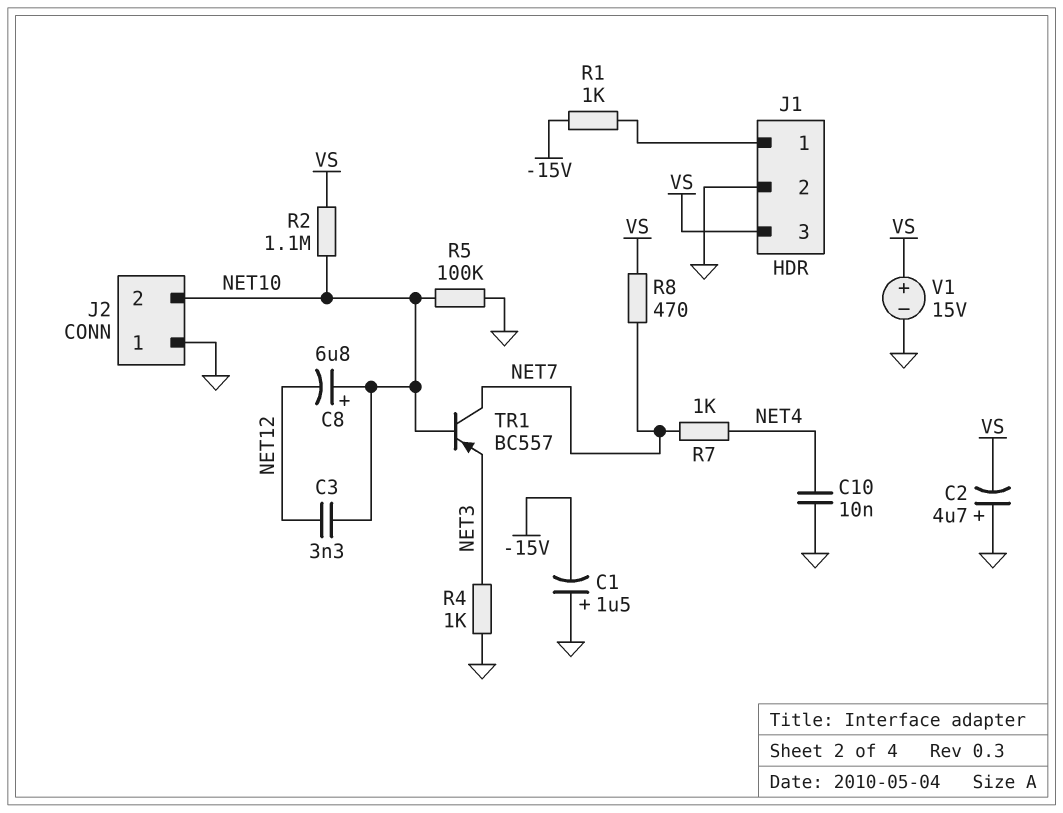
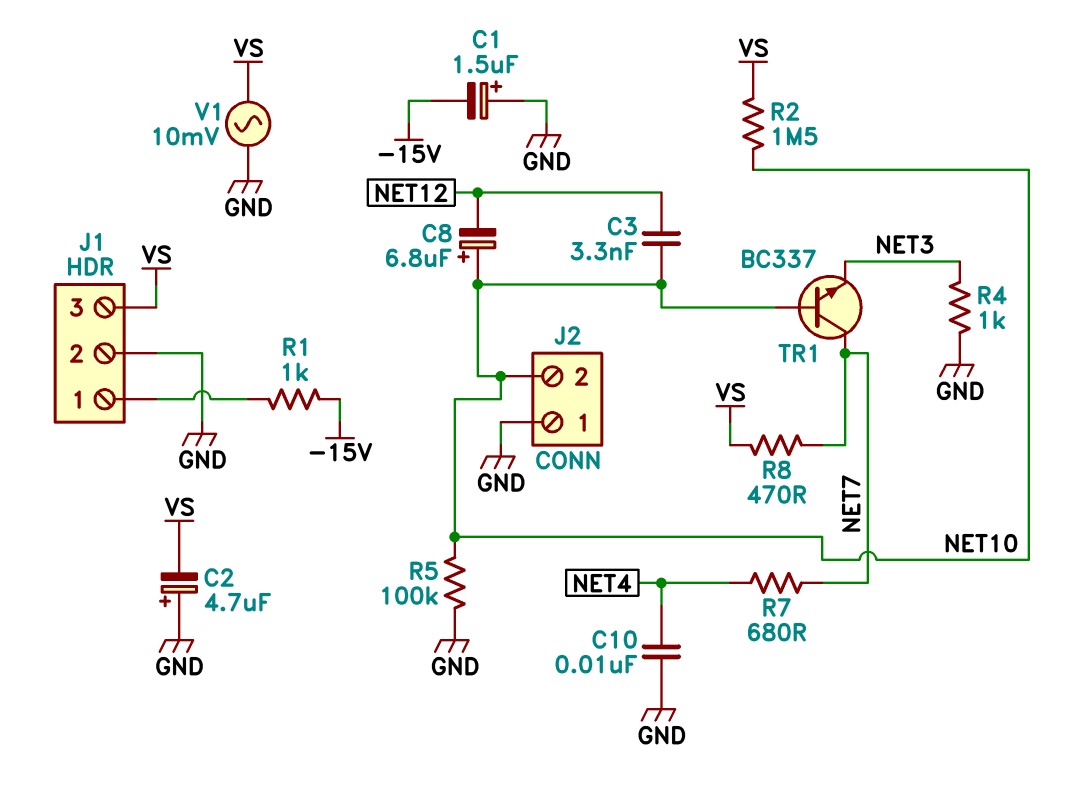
R2: 1.1M (NET10, VS) -> 1.5M (NET10, VS)
R7: 1k (NET4, NET7) -> 680 (NET4, NET7)
TR1: PNP BC557 (B NET10, C NET7, E NET3) -> NPN BC337 (B NET10, C NET7, E NET3)
V1: 15V (plus VS, minus GND) -> AC 10mV (GND, VS)

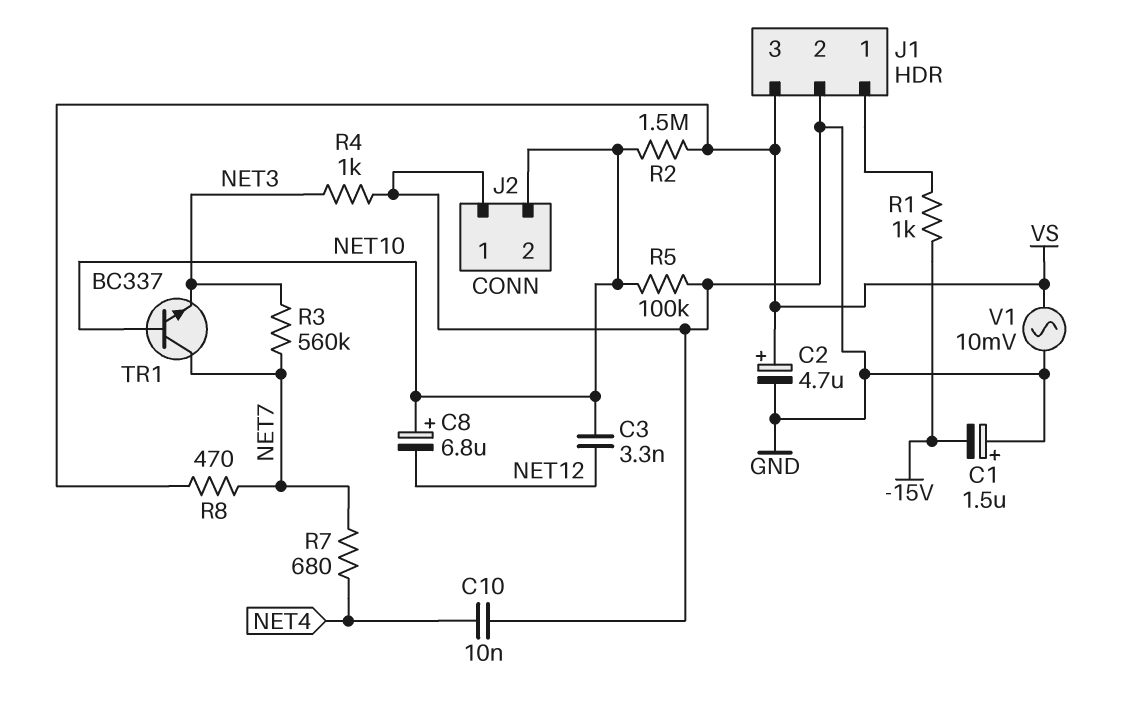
C2: 4.7uF (plus GND, minus VS) -> 4.7uF (plus VS, minus GND)
R3: none -> 560k (NET3, NET7)

